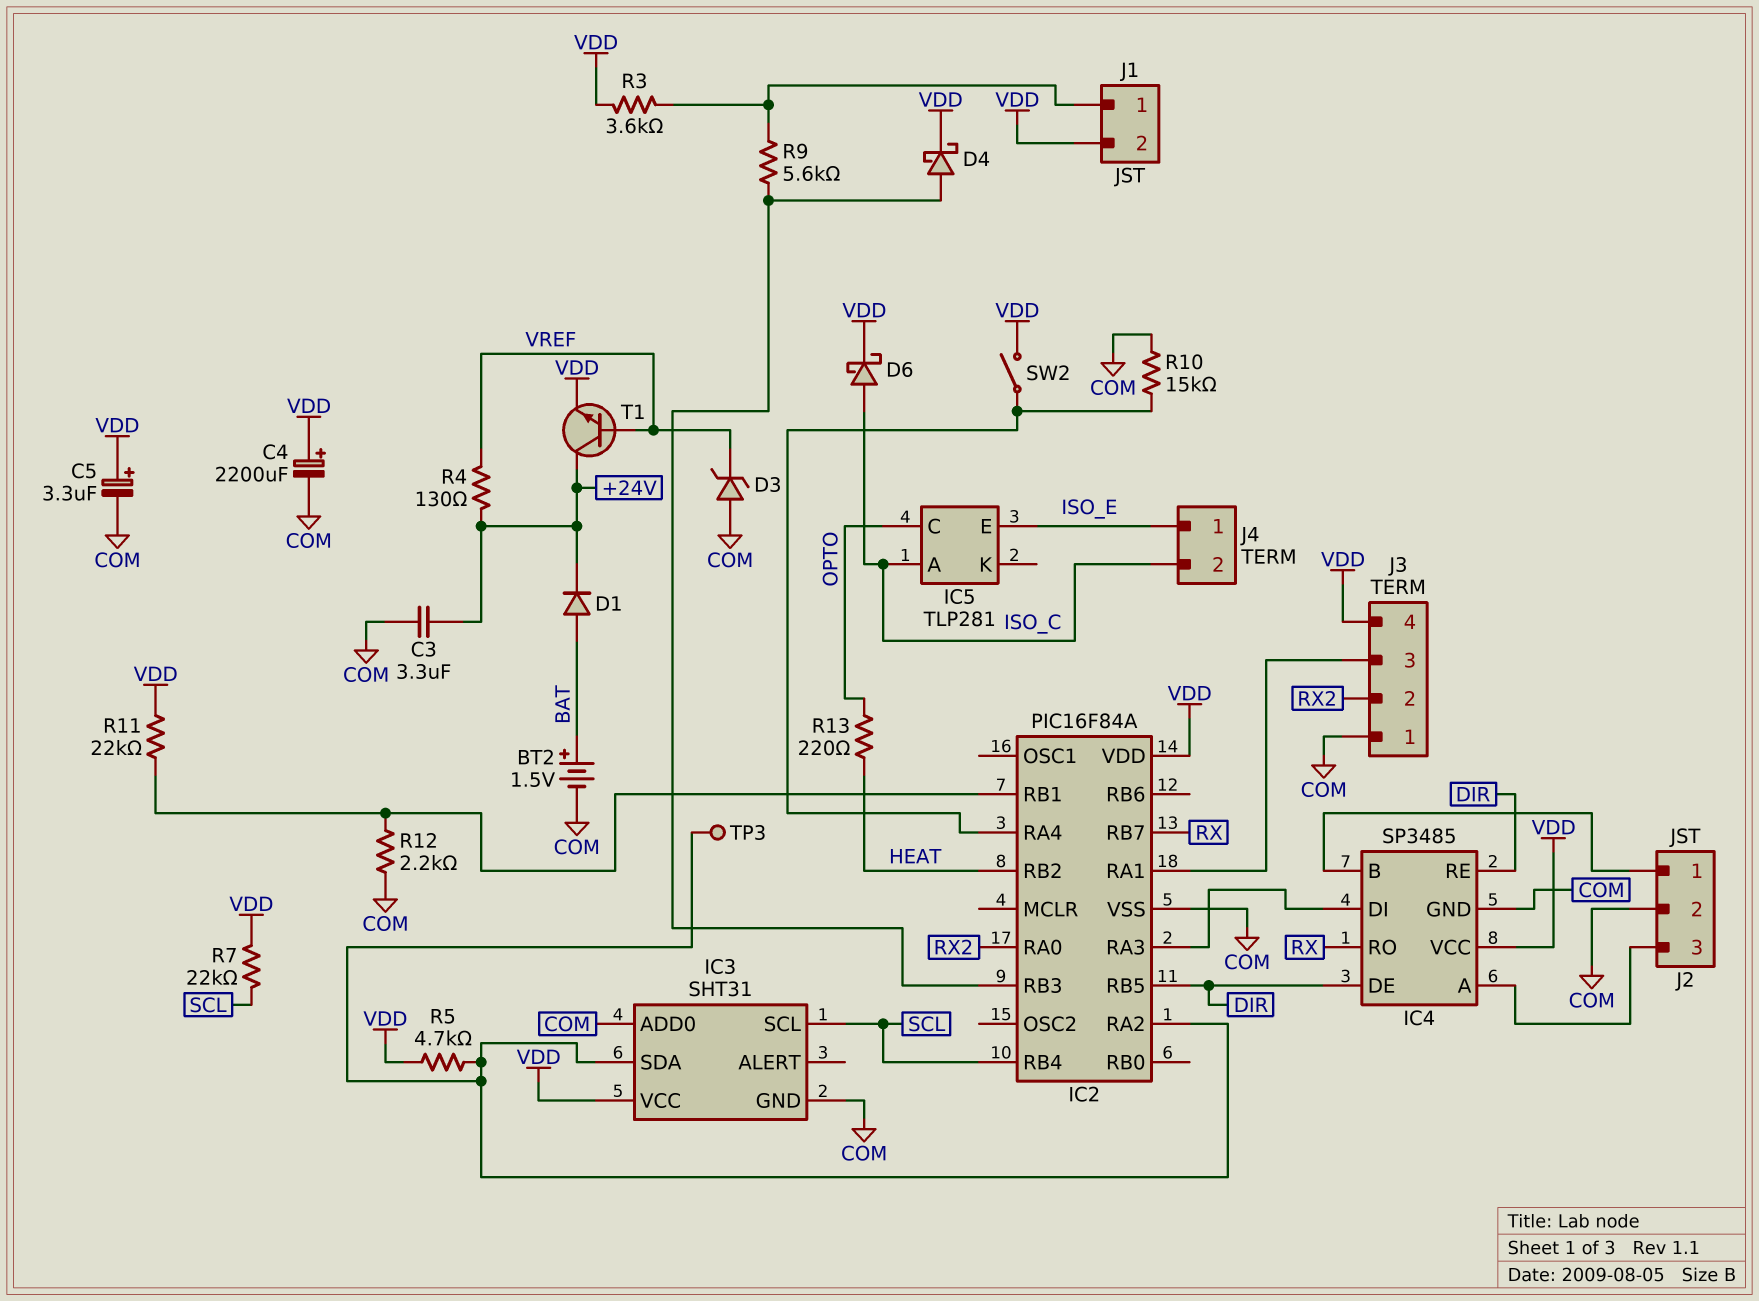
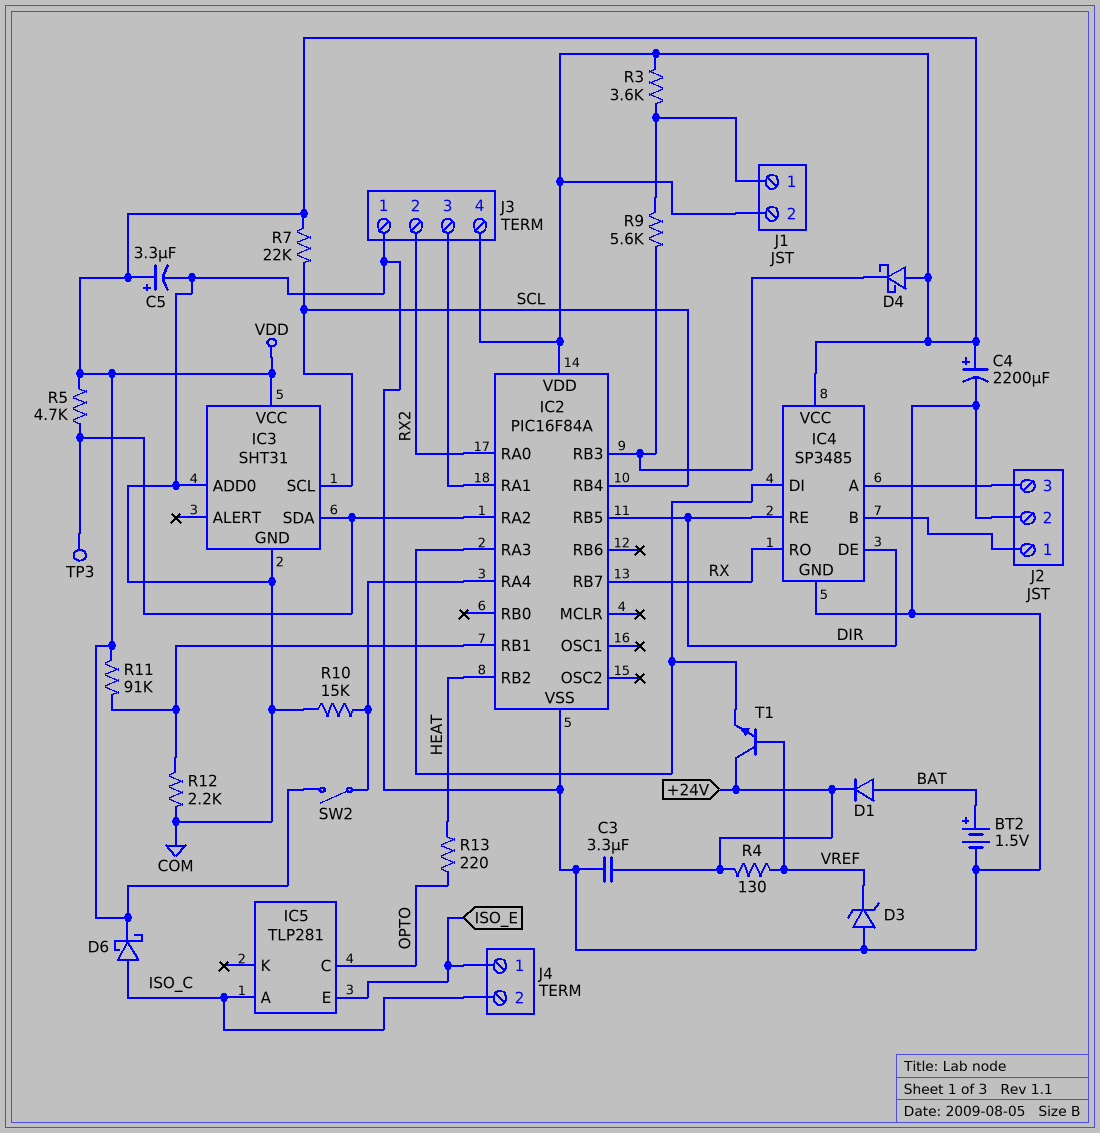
D4: schottky (A IC2/RB3, K VDD) -> schottky (A VDD, K IC2/RB3)
R11: 22k (IC2/RB1, VDD) -> 91k (IC2/RB1, VDD)
T1: NPN (B VREF, C +24V, E VDD) -> NPN (B VREF, C +24V, E IC2/RA3)

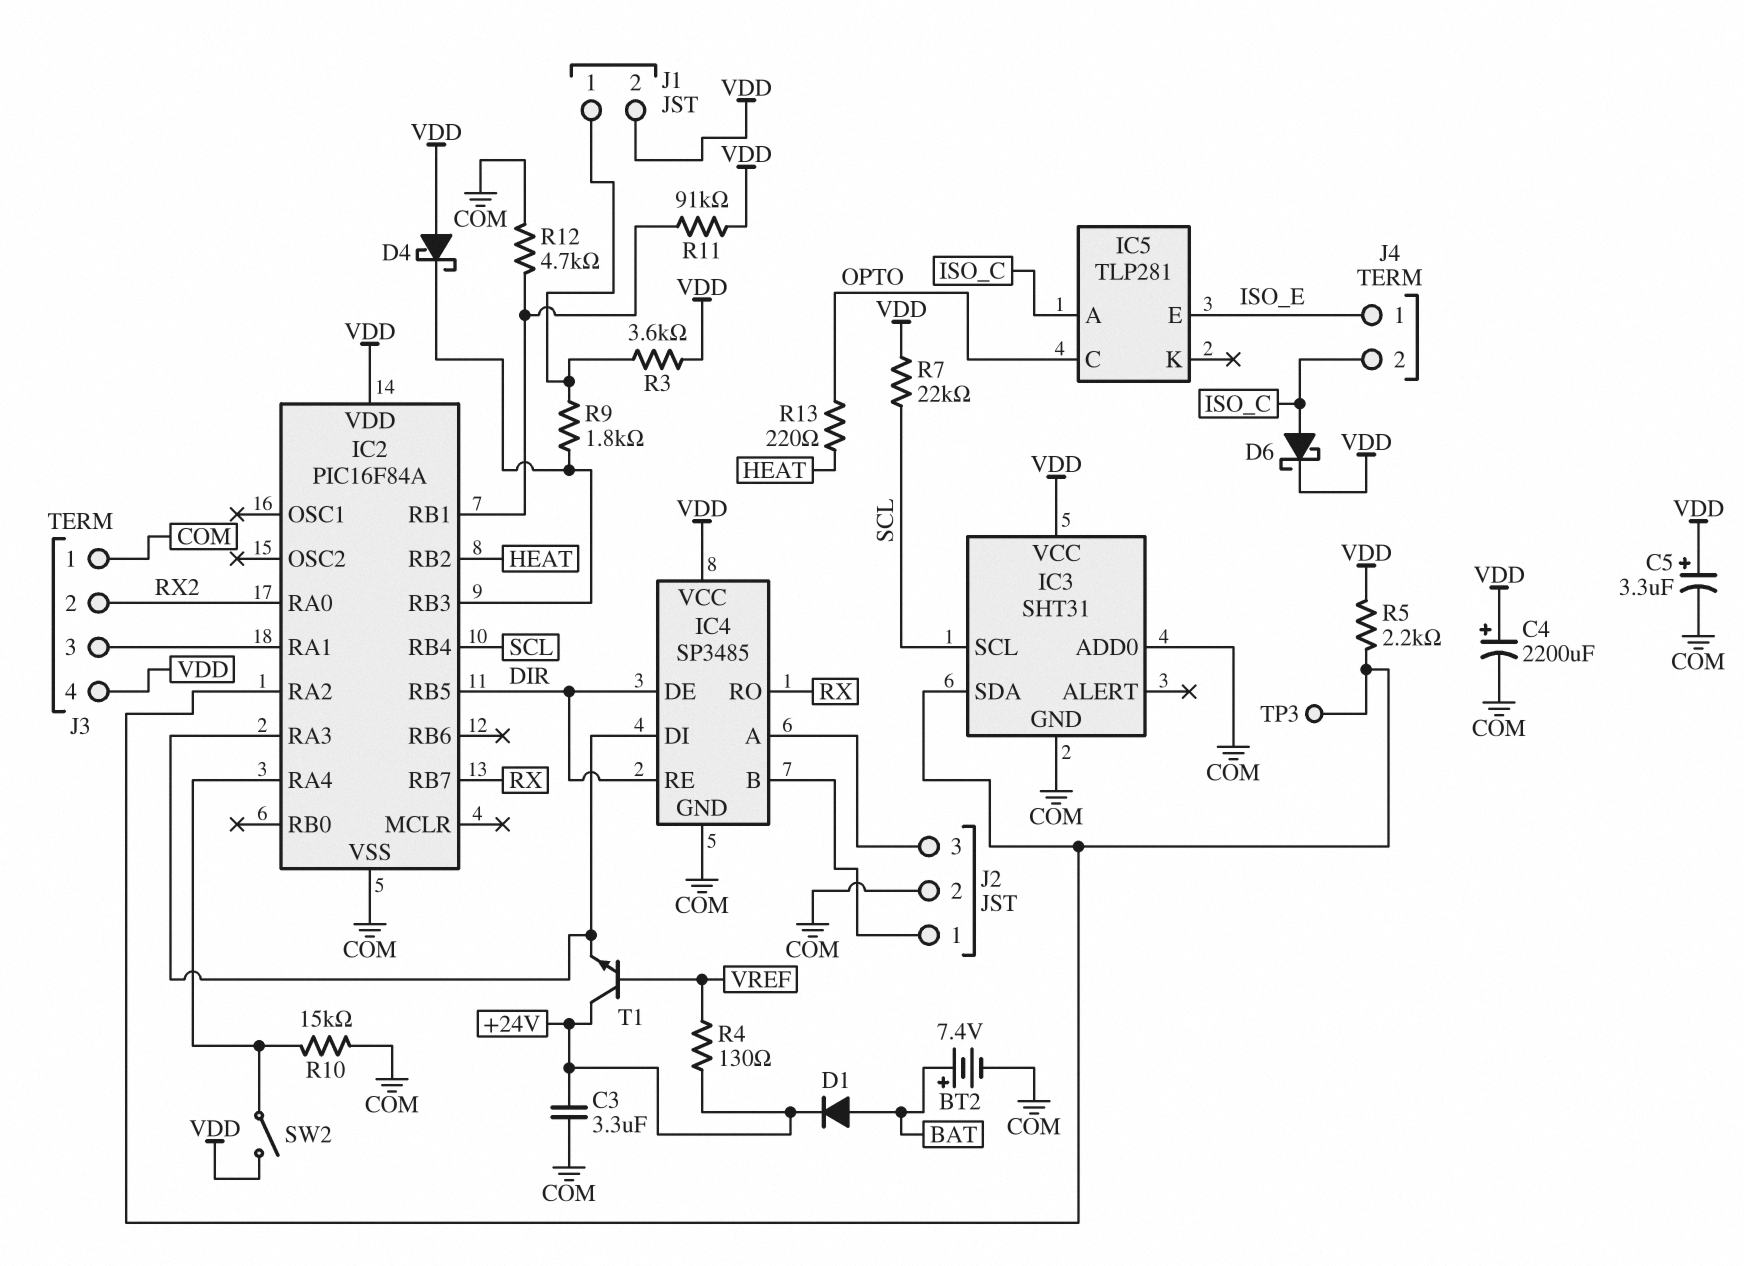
BT2: 1.5V (plus BAT, minus COM) -> 7.4V (plus BAT, minus COM)
D3: zener (A COM, K VREF) -> none
R5: 4.7k (IC2/RA2, VDD) -> 2.2k (IC2/RA2, VDD)
R9: 5.6k (IC2/RB3, J1/1) -> 1.8k (IC2/RB3, J1/1)
R12: 2.2k (COM, IC2/RB1) -> 4.7k (COM, IC2/RB1)

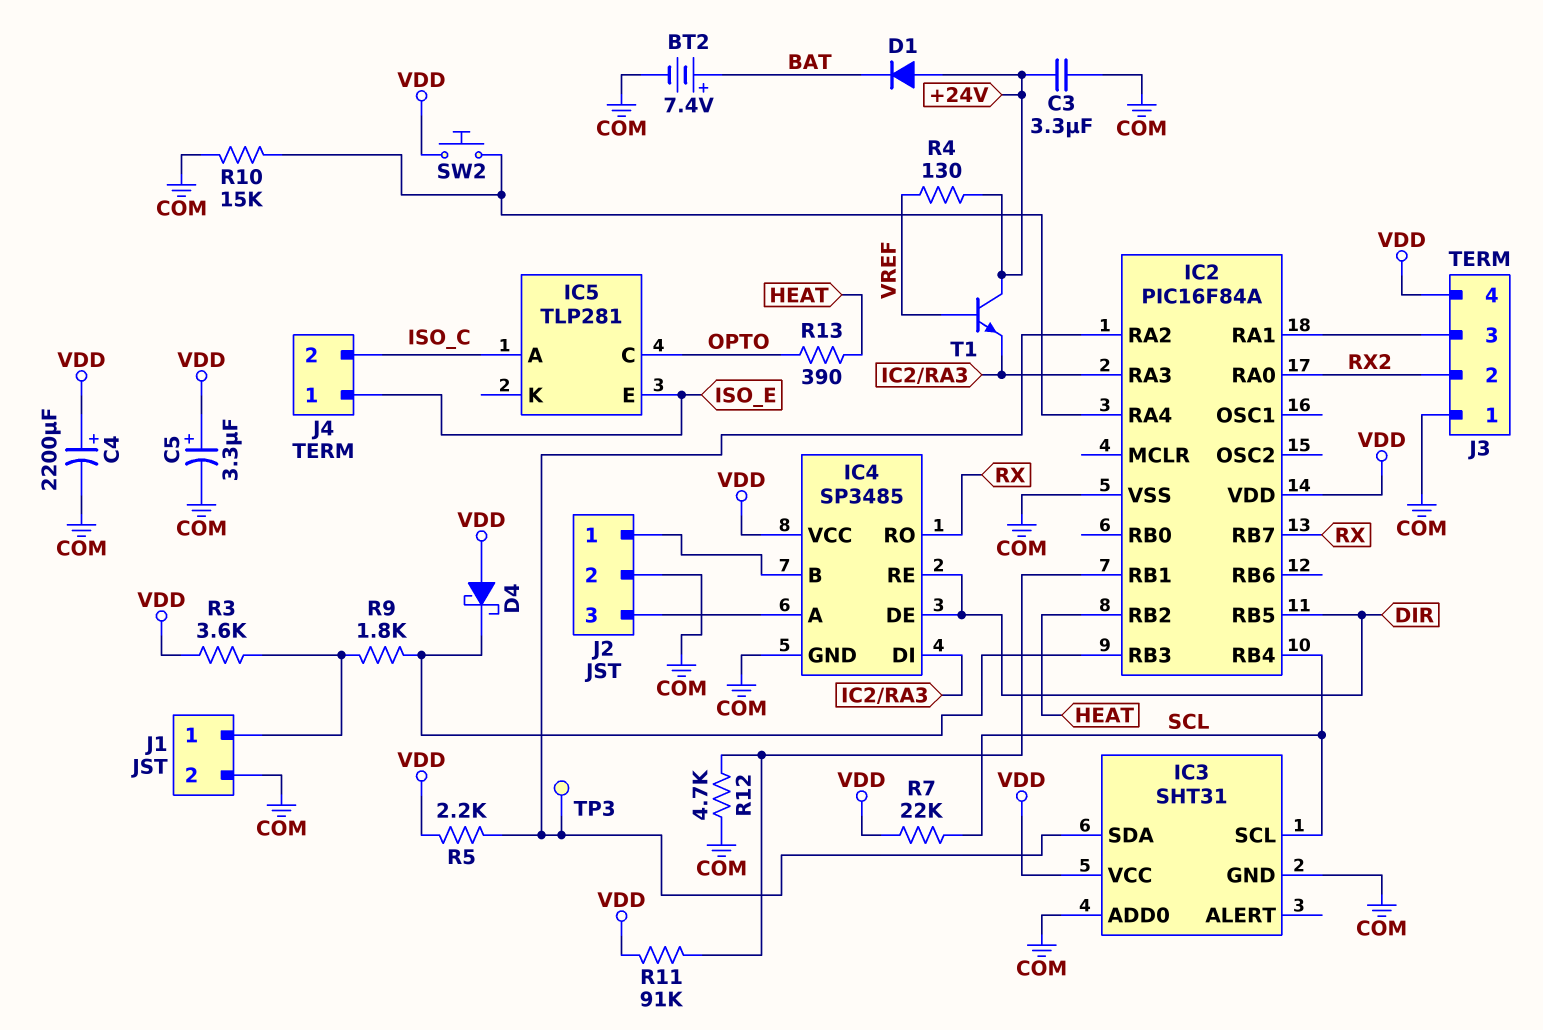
D1: diode (A BAT, K +24V) -> diode (A +24V, K BAT)
D6: schottky (A ISO_C, K VDD) -> none
J1 pin 2: VDD -> COM
R13: 220 (HEAT, OPTO) -> 390 (HEAT, OPTO)
SW2: switch (IC2/RA4, VDD) -> button (IC2/RA4, VDD)

